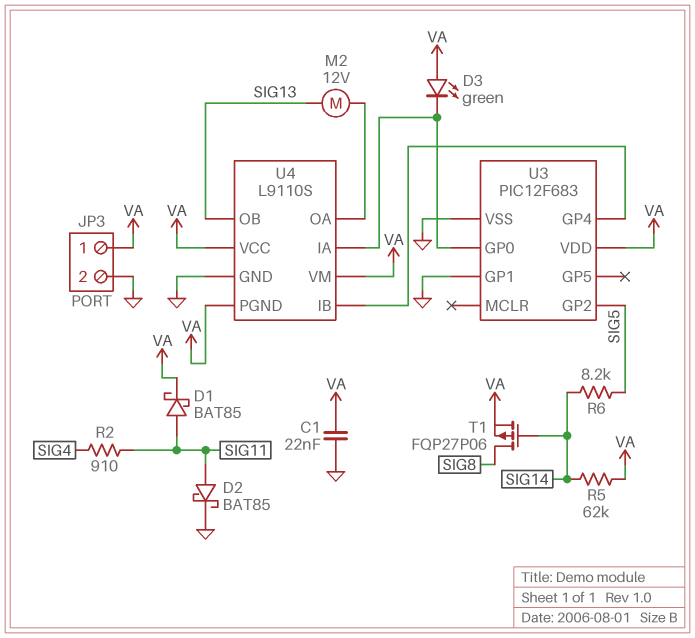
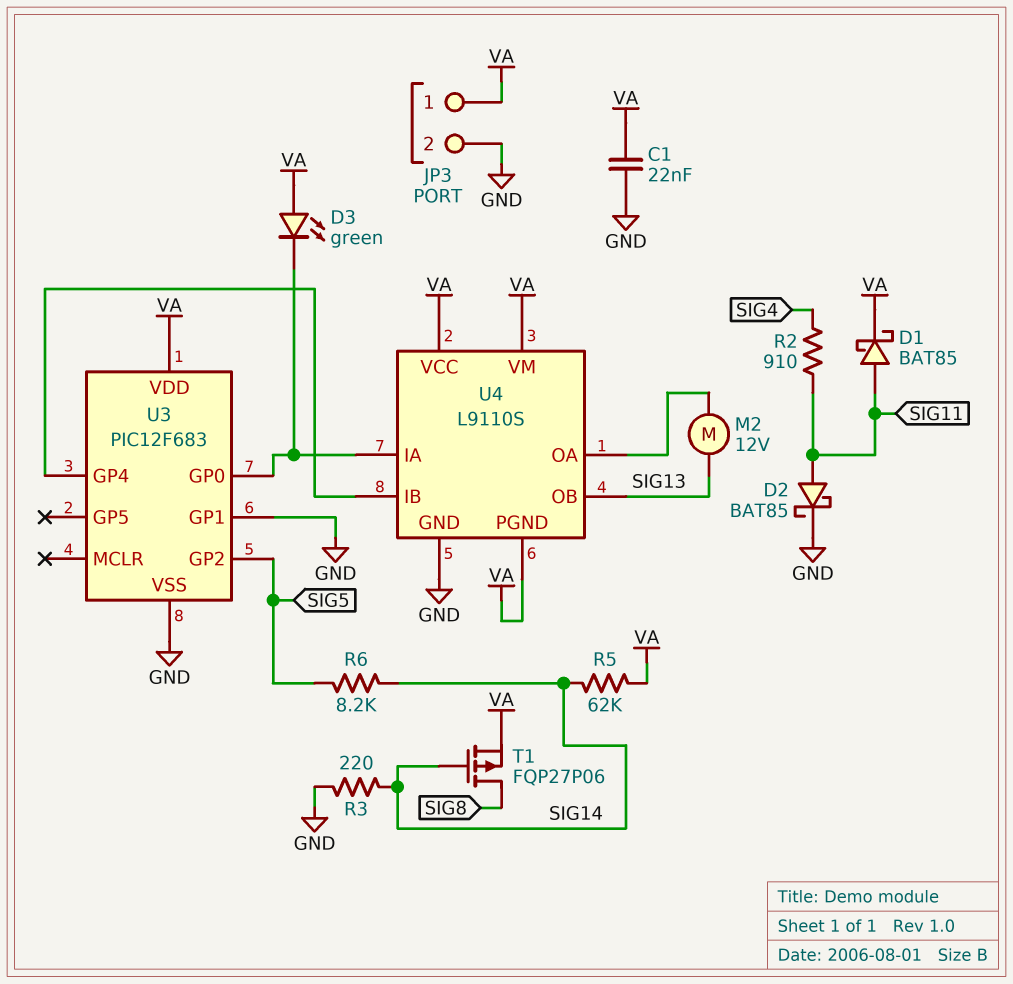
R3: none -> 220 (GND, SIG14)

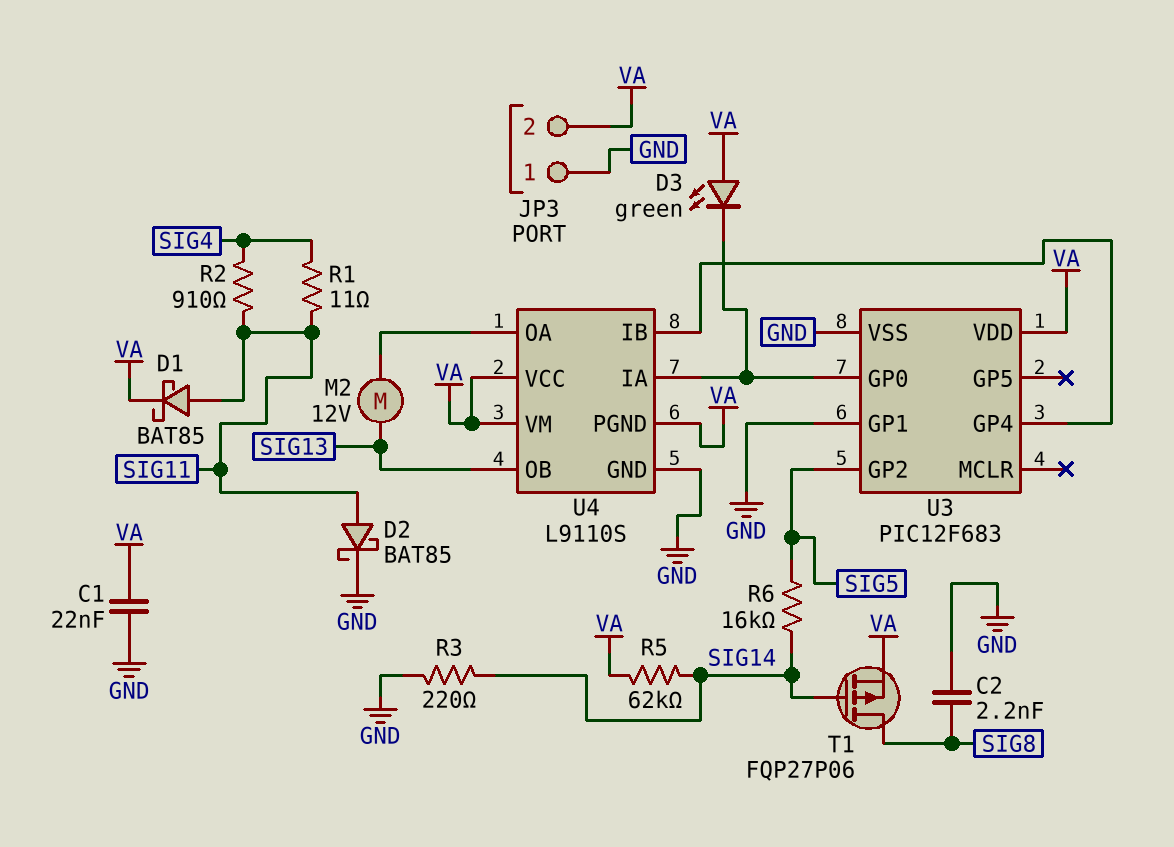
C2: none -> 2.2nF (GND, SIG8)
JP3 pin 1: VA -> GND
JP3 pin 2: GND -> VA
R1: none -> 11 (SIG4, SIG11)
R6: 8.2k (SIG5, SIG14) -> 16k (SIG5, SIG14)

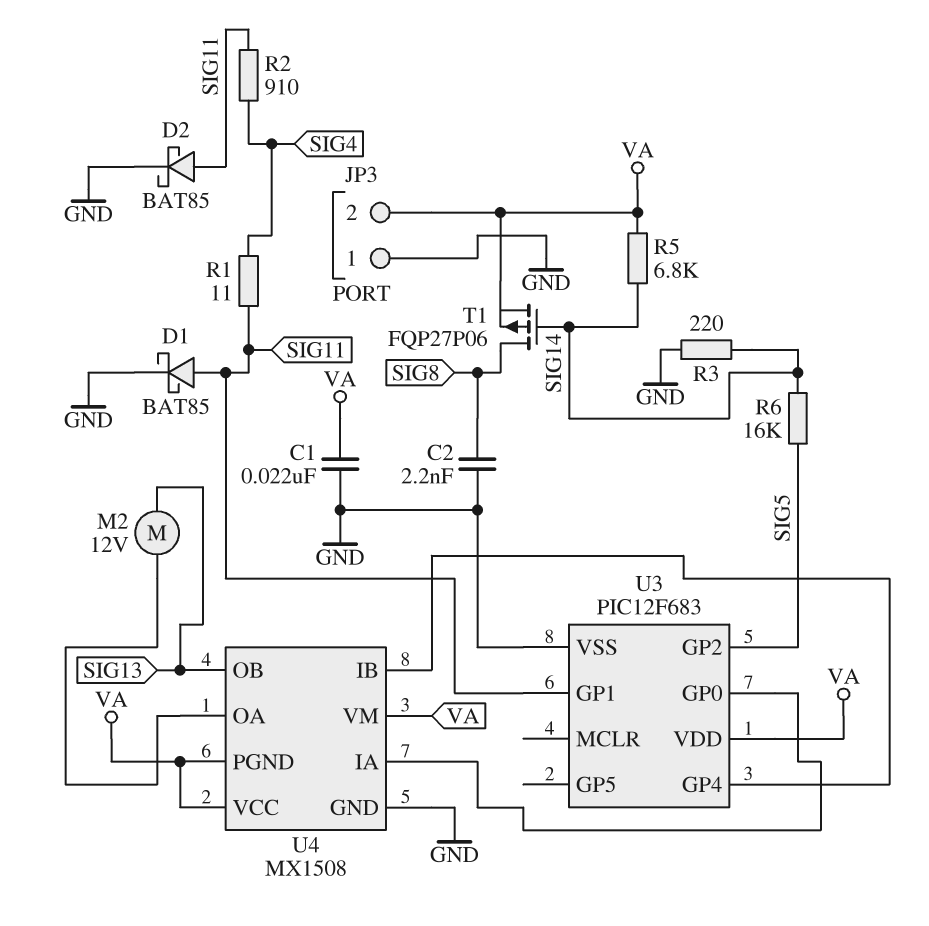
D1: schottky BAT85 (A SIG11, K VA) -> schottky BAT85 (A SIG11, K GND)
D3: LED green (A VA, K U3/GP0) -> none
R5: 62k (SIG14, VA) -> 6.8k (SIG14, VA)
U3 pin GP1: GND -> SIG11
U4: L9110S -> MX1508

